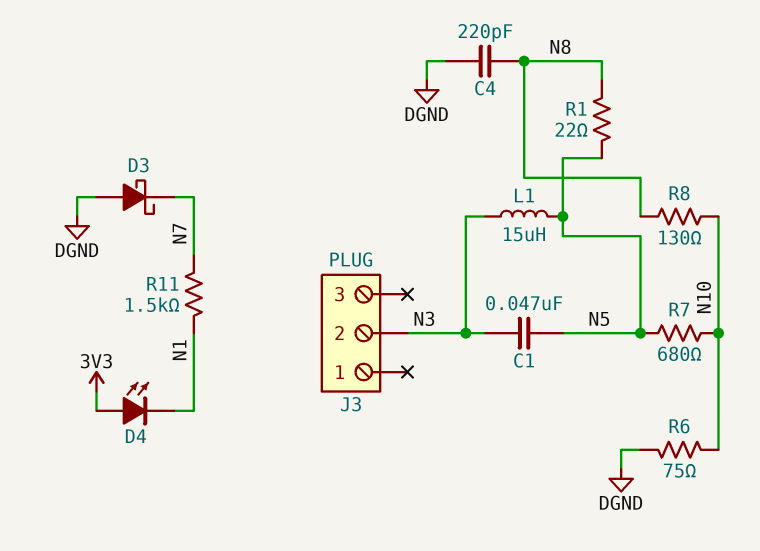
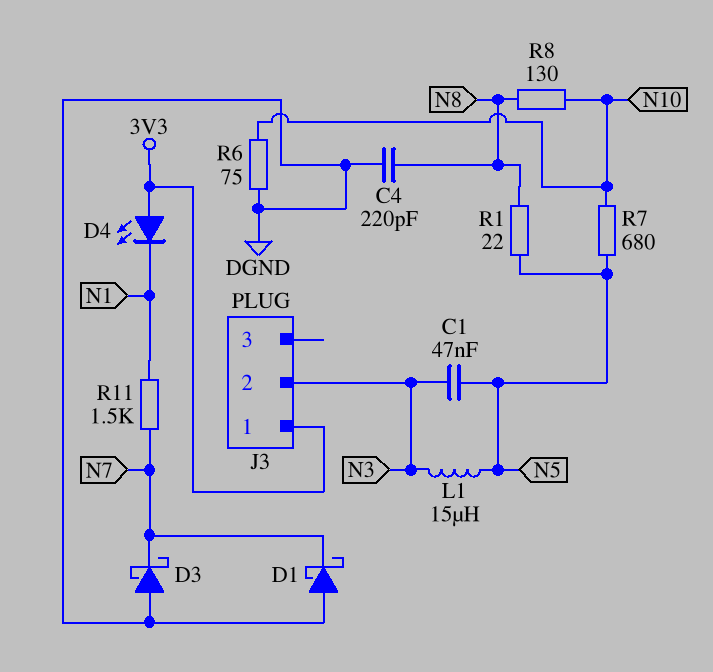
D1: none -> schottky (A DGND, K N7)
J3 pin 1: none -> 3V3

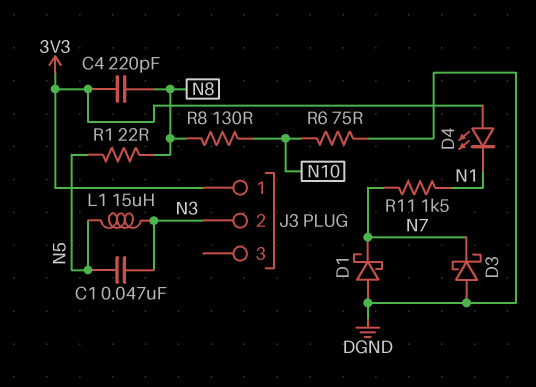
C4: 220pF (DGND, N8) -> 220pF (3V3, N8)
R7: 680 (N5, N10) -> none

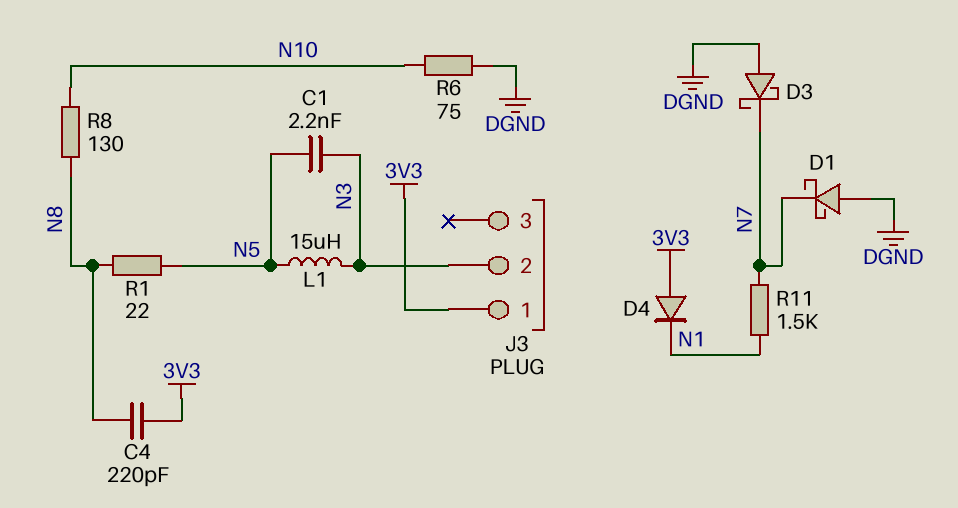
C1: 47nF (N3, N5) -> 2.2nF (N3, N5)
D4: LED (A 3V3, K N1) -> diode (A 3V3, K N1)

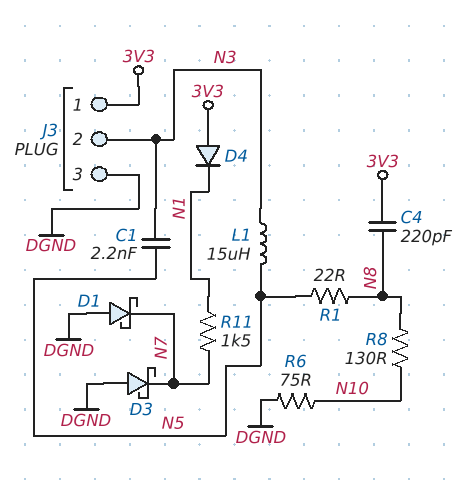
J3 pin 3: none -> DGND

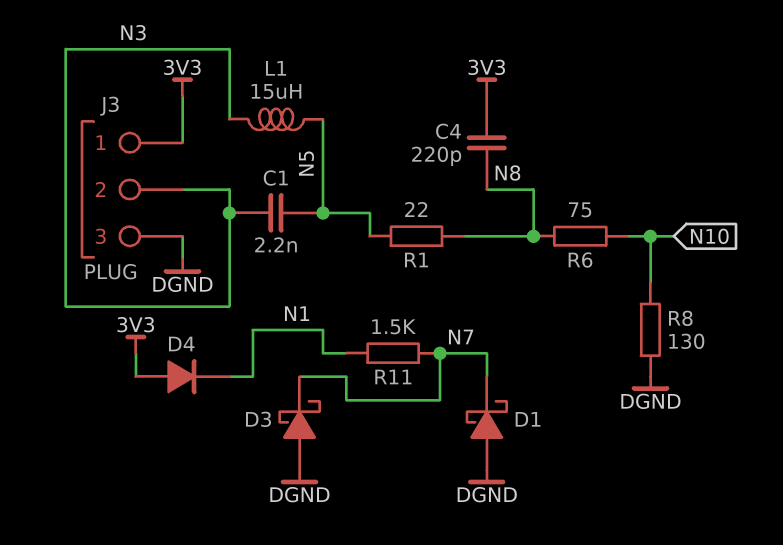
R6: 75 (DGND, N10) -> 75 (N8, N10)
R8: 130 (N8, N10) -> 130 (DGND, N10)

